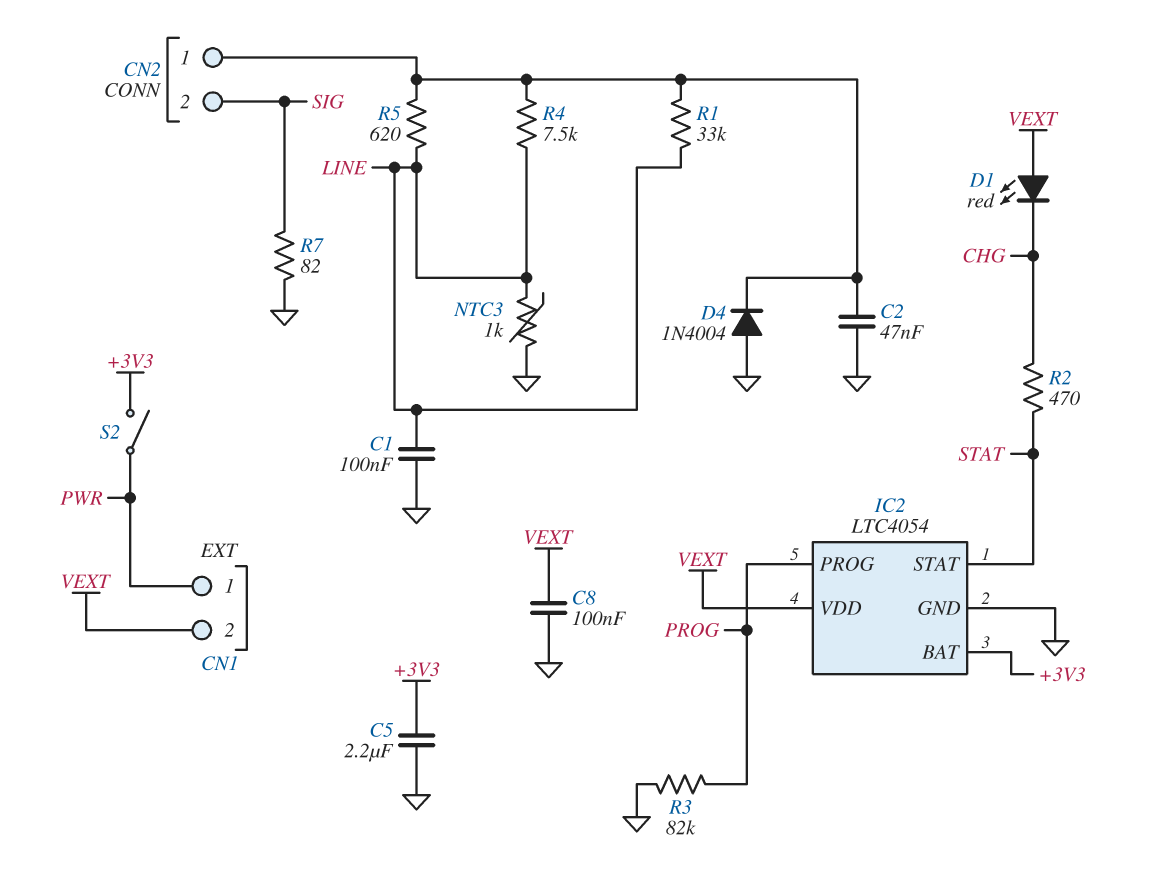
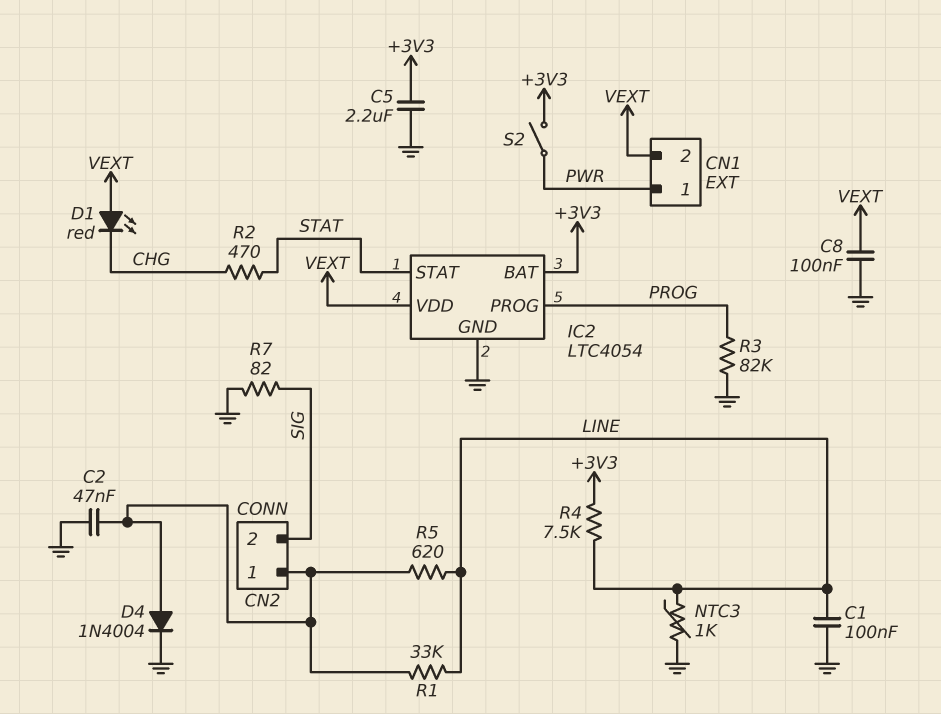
D4: diode 1N4004 (A GND, K CN2/1) -> diode 1N4004 (A CN2/1, K GND)
R4: 7.5k (CN2/1, LINE) -> 7.5k (+3V3, LINE)

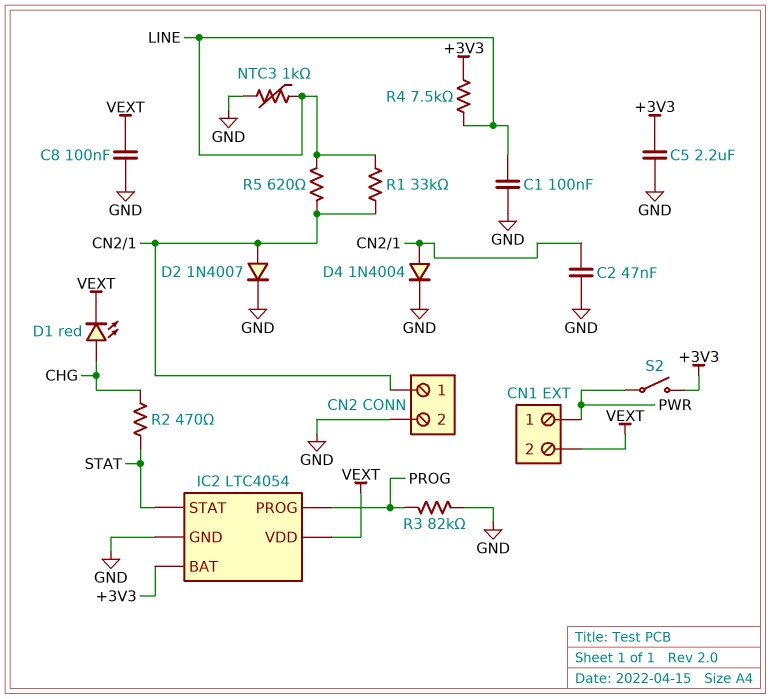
CN2 pin 2: SIG -> GND
D1: LED red (A VEXT, K CHG) -> LED red (A CHG, K VEXT)
D2: none -> diode 1N4007 (A CN2/1, K GND)
R7: 82 (GND, SIG) -> none

